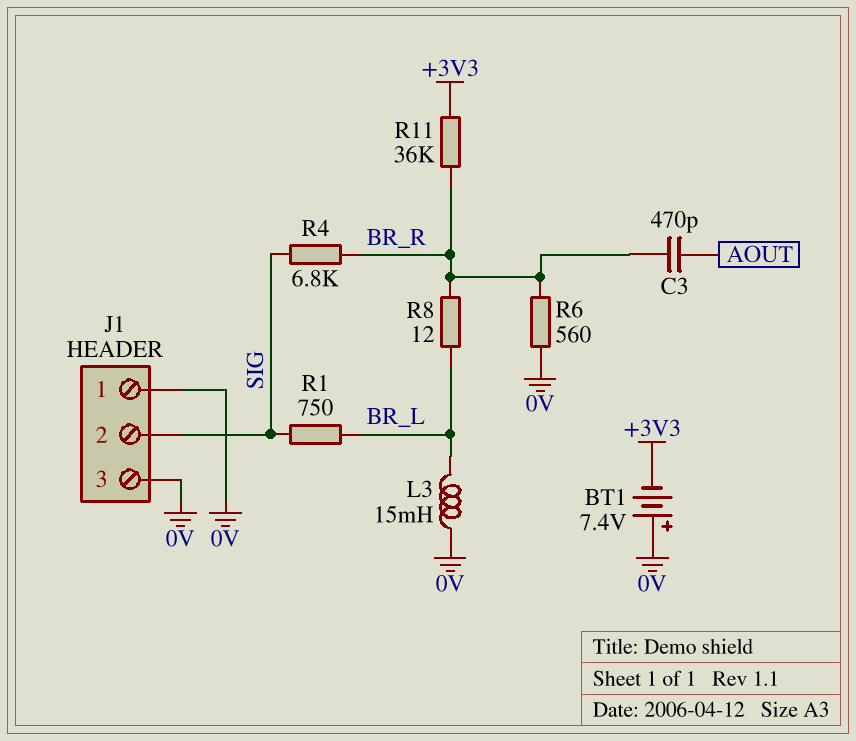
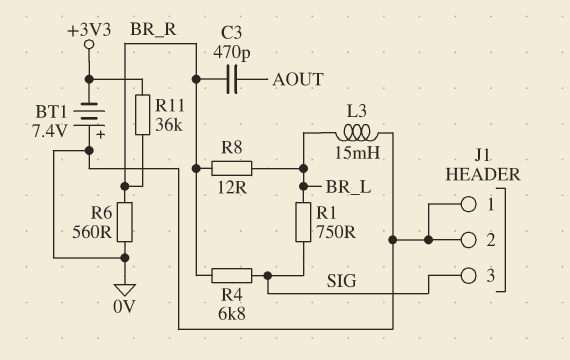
J1 pin 2: SIG -> 0V
J1 pin 3: 0V -> SIG

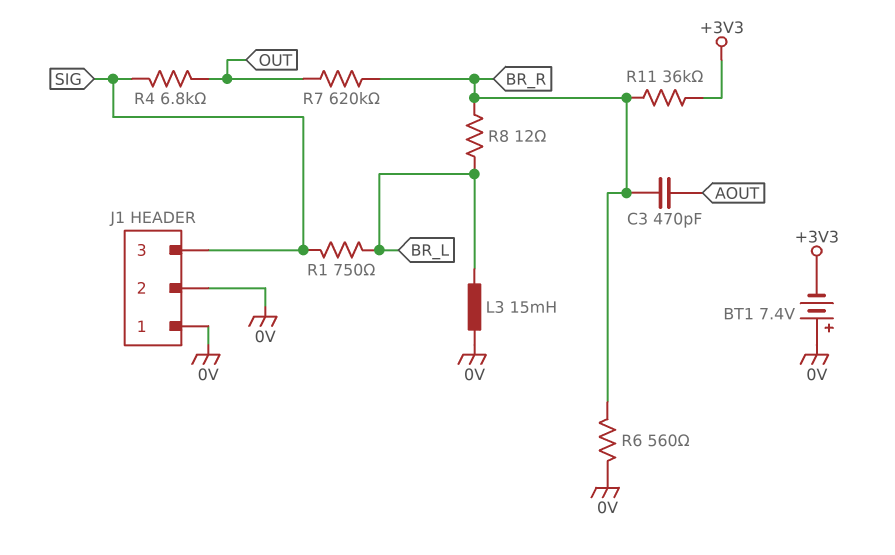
R4: 6.8k (BR_R, SIG) -> 6.8k (OUT, SIG)
R7: none -> 620k (BR_R, OUT)

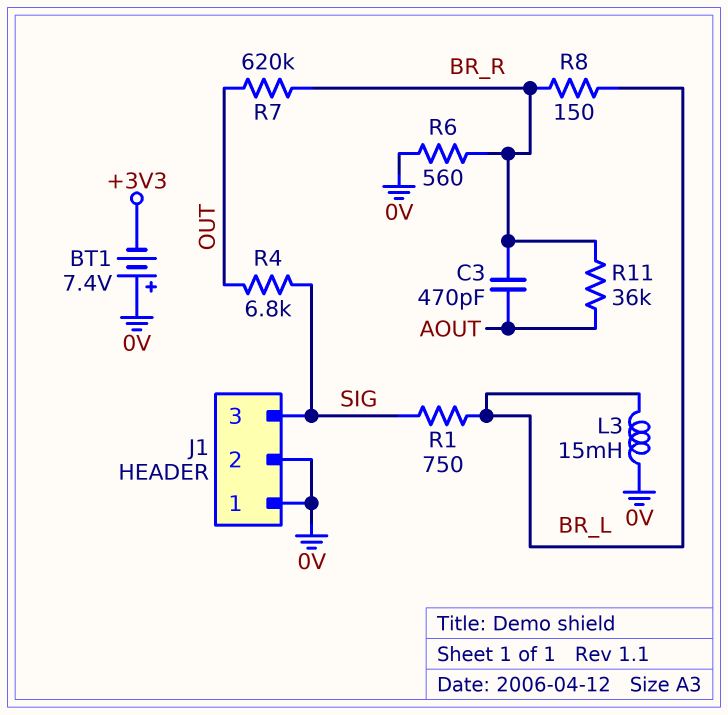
R8: 12 (BR_L, BR_R) -> 150 (BR_L, BR_R)
R11: 36k (+3V3, BR_R) -> 36k (AOUT, BR_R)

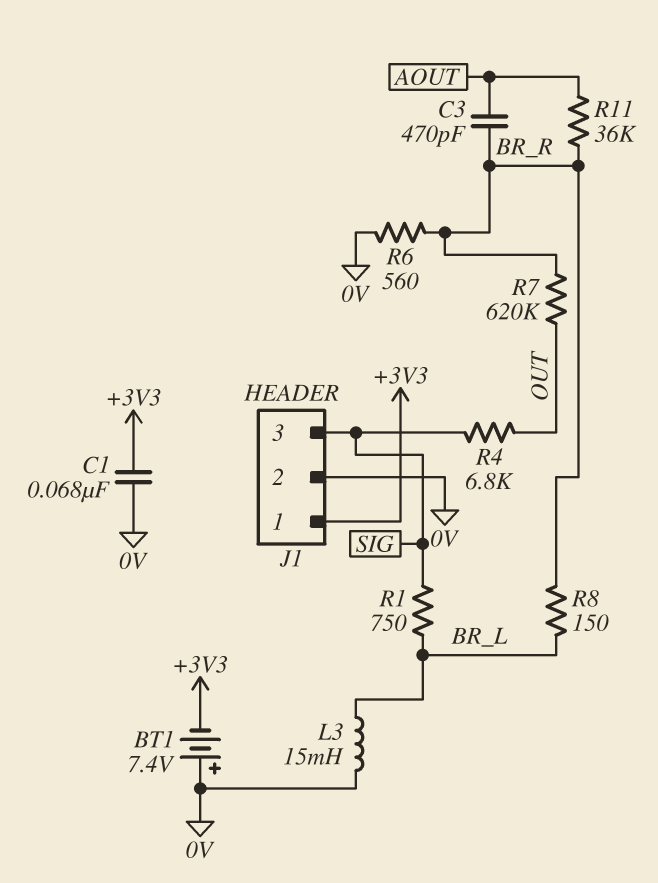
C1: none -> 68nF (+3V3, 0V)
J1 pin 1: 0V -> +3V3

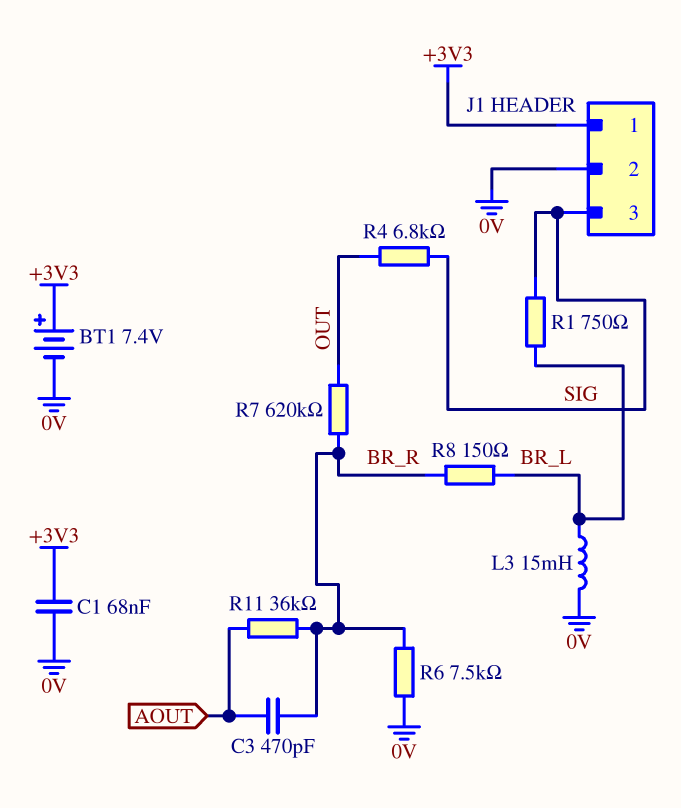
BT1: 7.4V (plus 0V, minus +3V3) -> 7.4V (plus +3V3, minus 0V)
R6: 560 (0V, BR_R) -> 7.5k (0V, BR_R)

